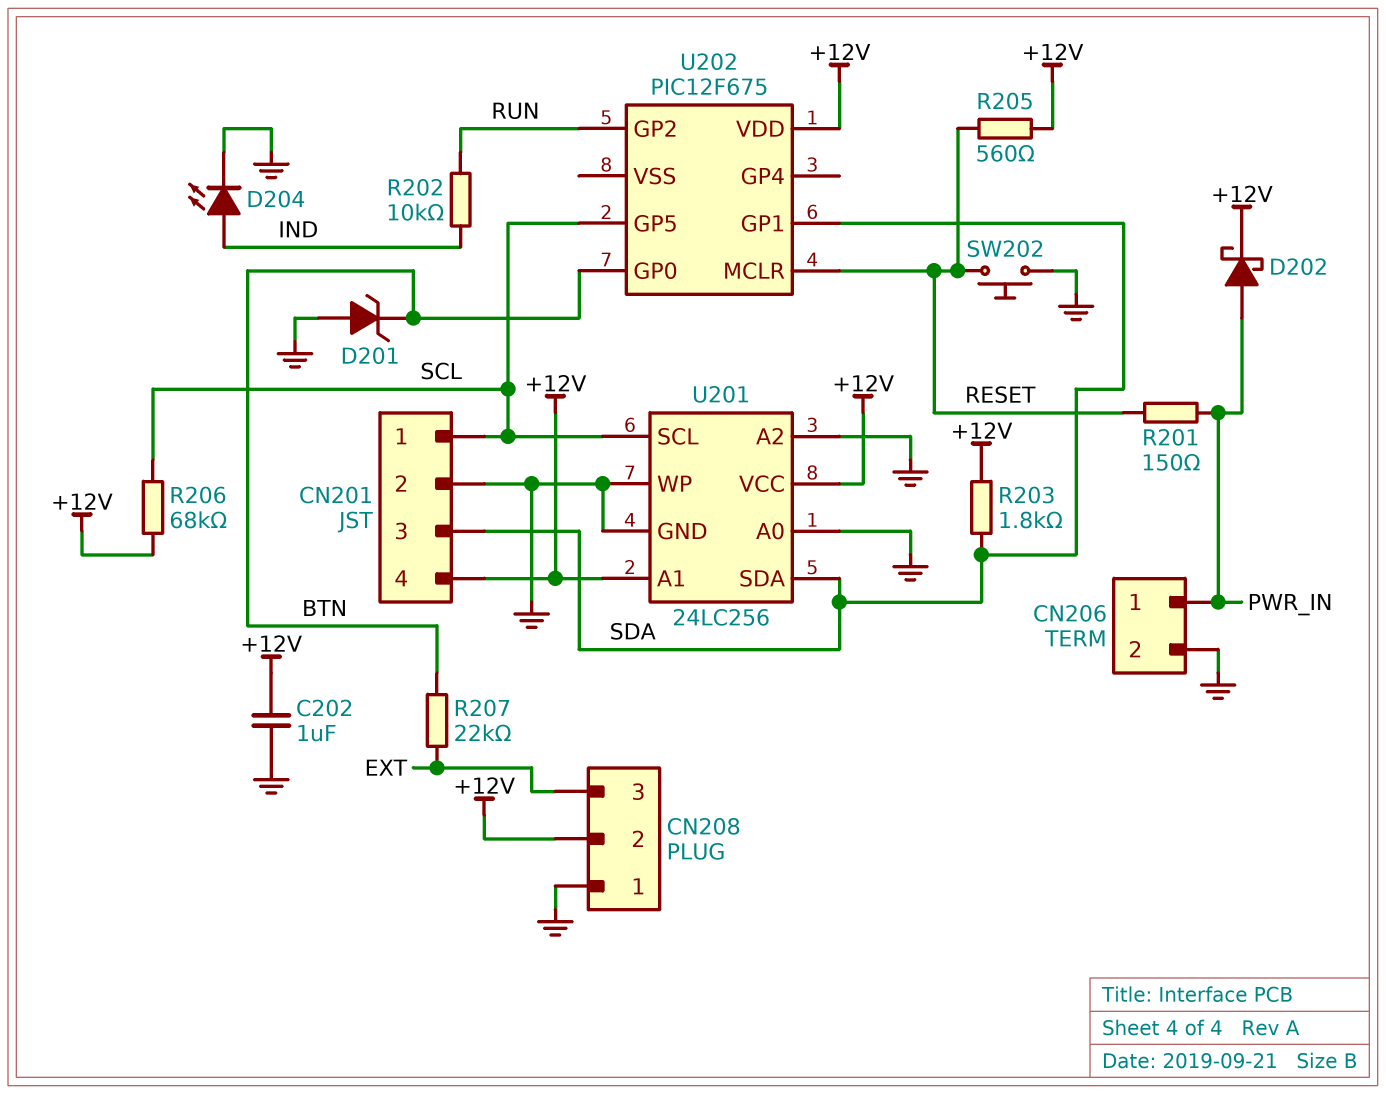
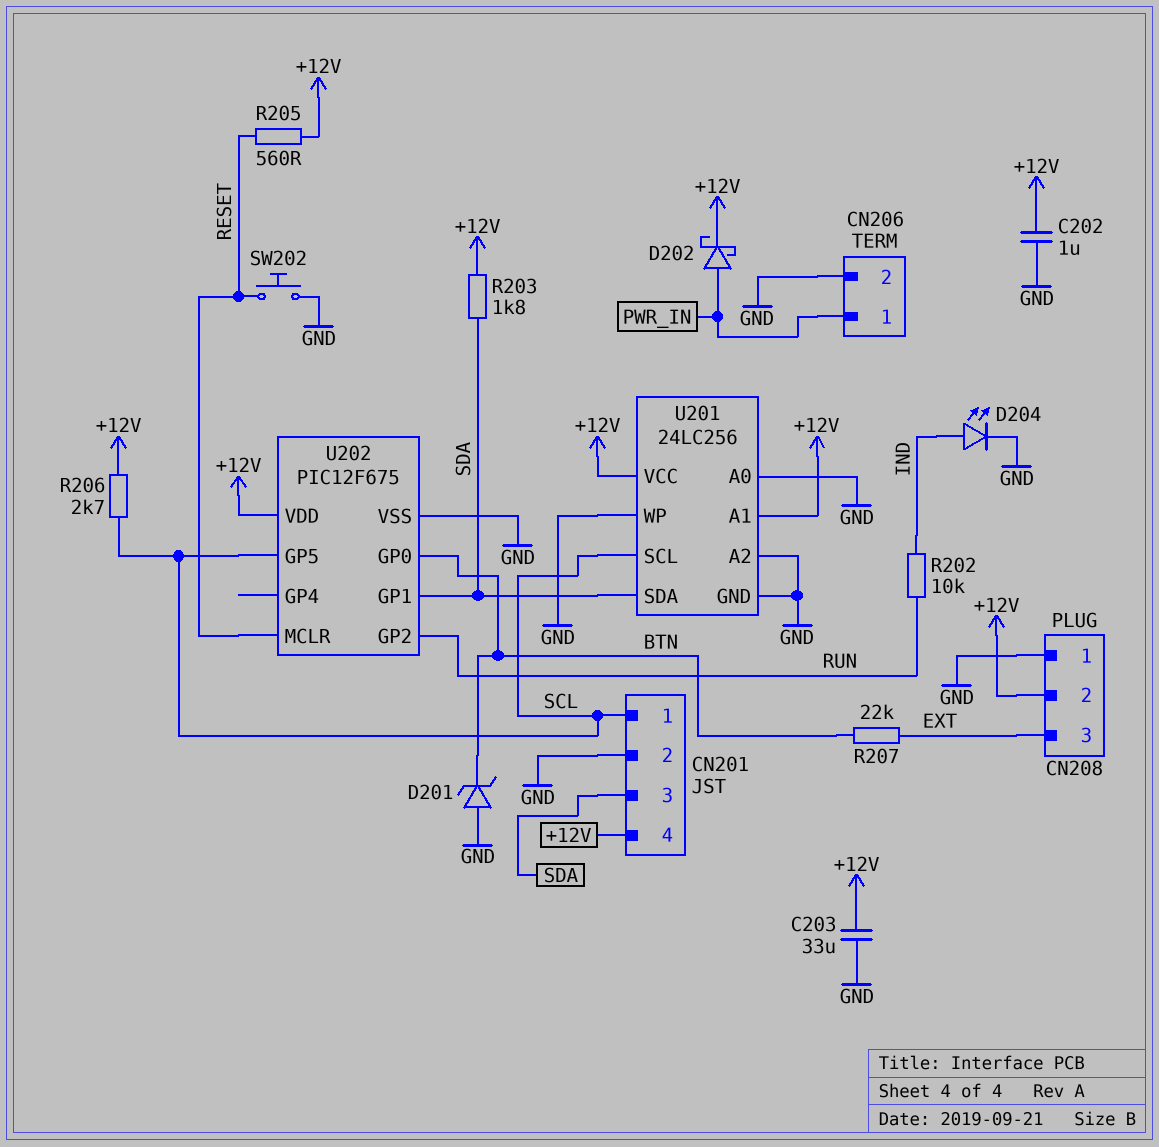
C203: none -> 33uF (+12V, GND)
R201: 150 (PWR_IN, RESET) -> none
R206: 68k (+12V, SCL) -> 2.7k (+12V, SCL)
U202 pin VSS: none -> GND

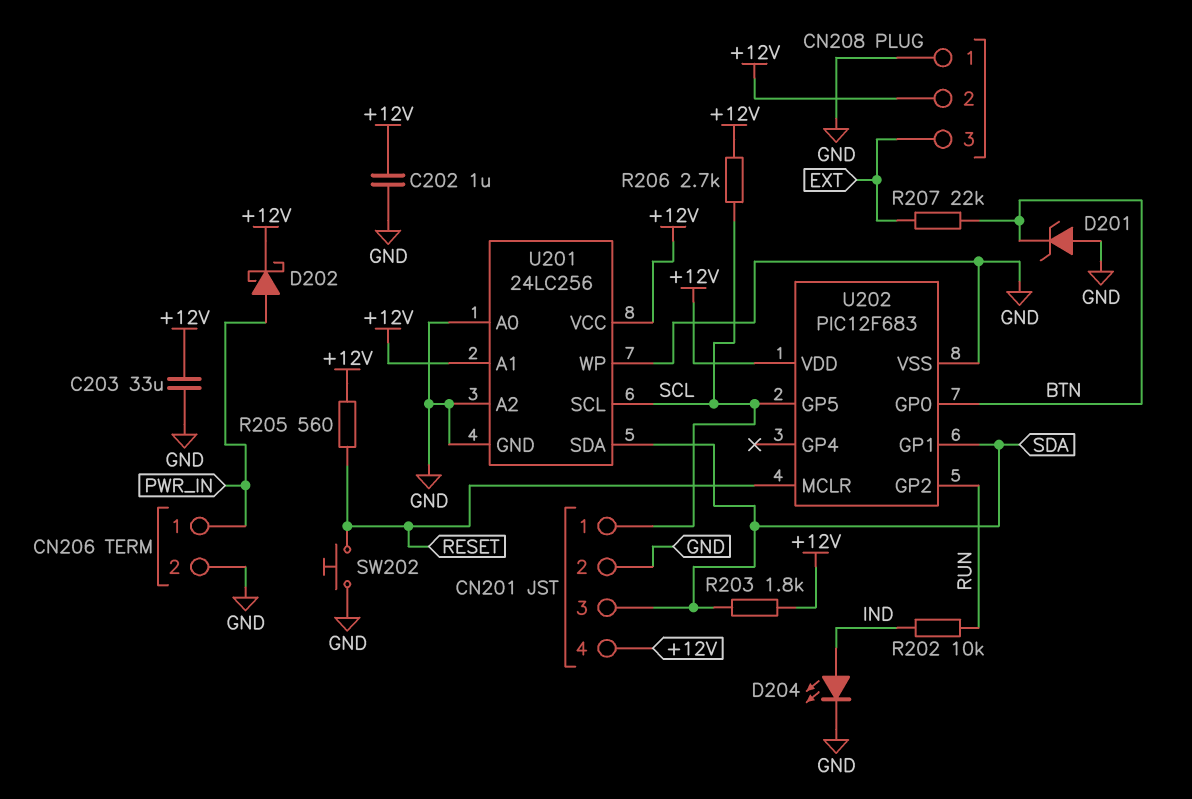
U202: PIC12F675 -> PIC12F683

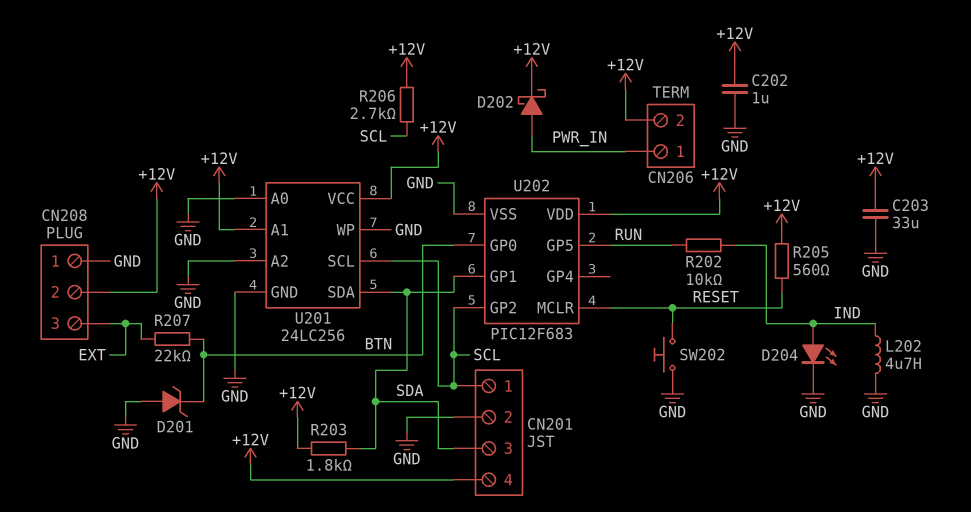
CN206 pin 2: GND -> +12V
L202: none -> 4.7uH (GND, IND)
U202 pin GP2: RUN -> SCL
U202 pin GP5: SCL -> RUN

